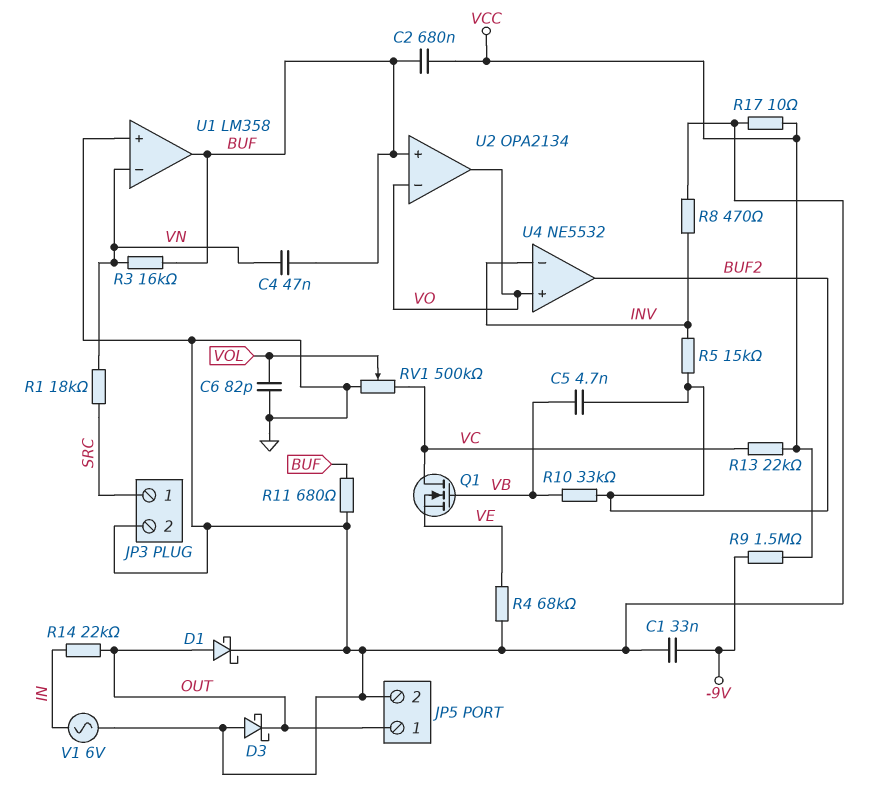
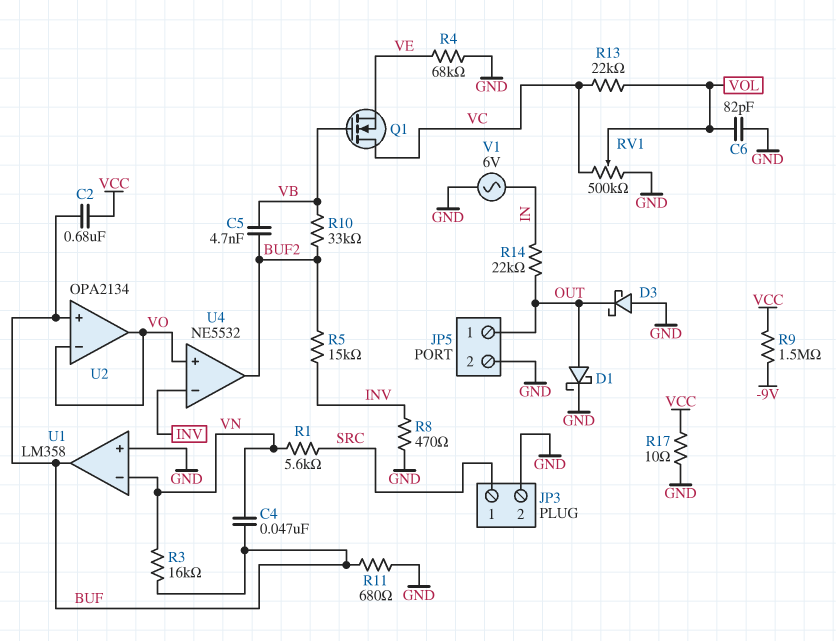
C1: 33nF (-9V, GND) -> none
R1: 18k (SRC, VN) -> 5.6k (SRC, VN)
R13: 22k (VC, VCC) -> 22k (VC, VOL)

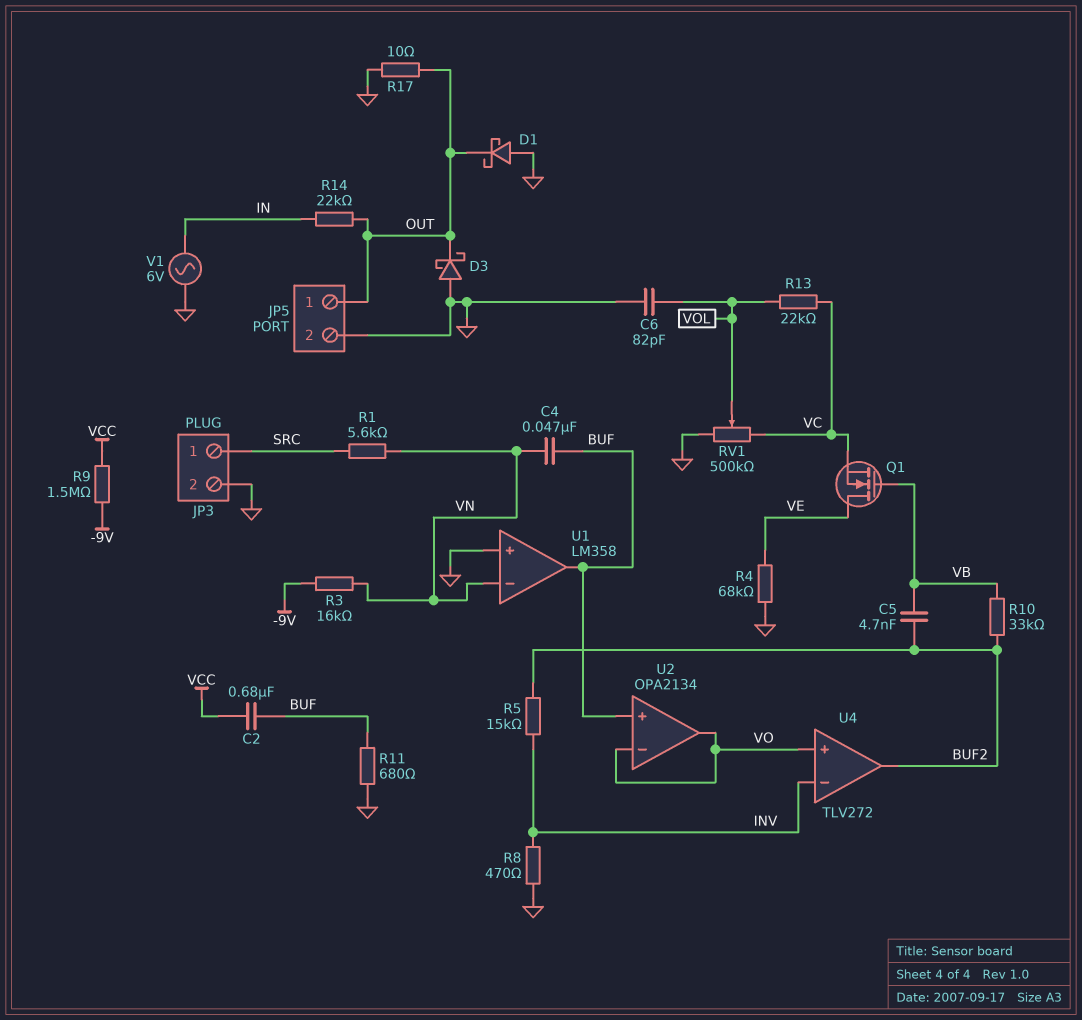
D1: schottky (A OUT, K GND) -> schottky (A GND, K OUT)
Q1: NMOS (G VB, D VC, S VE) -> NMOS (G VB, D VE, S VC)
R3: 16k (BUF, VN) -> 16k (-9V, VN)
R17: 10 (GND, VCC) -> 10 (GND, OUT)
U4: NE5532 -> TLV272

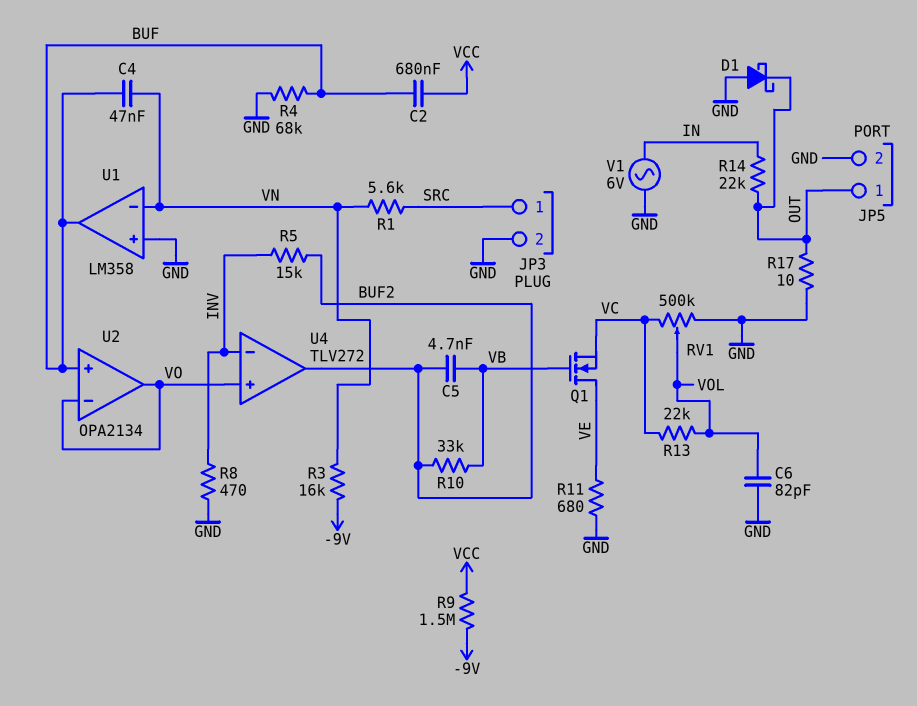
D3: schottky (A GND, K OUT) -> none
R4: 68k (GND, VE) -> 68k (BUF, GND)
R11: 680 (BUF, GND) -> 680 (GND, VE)

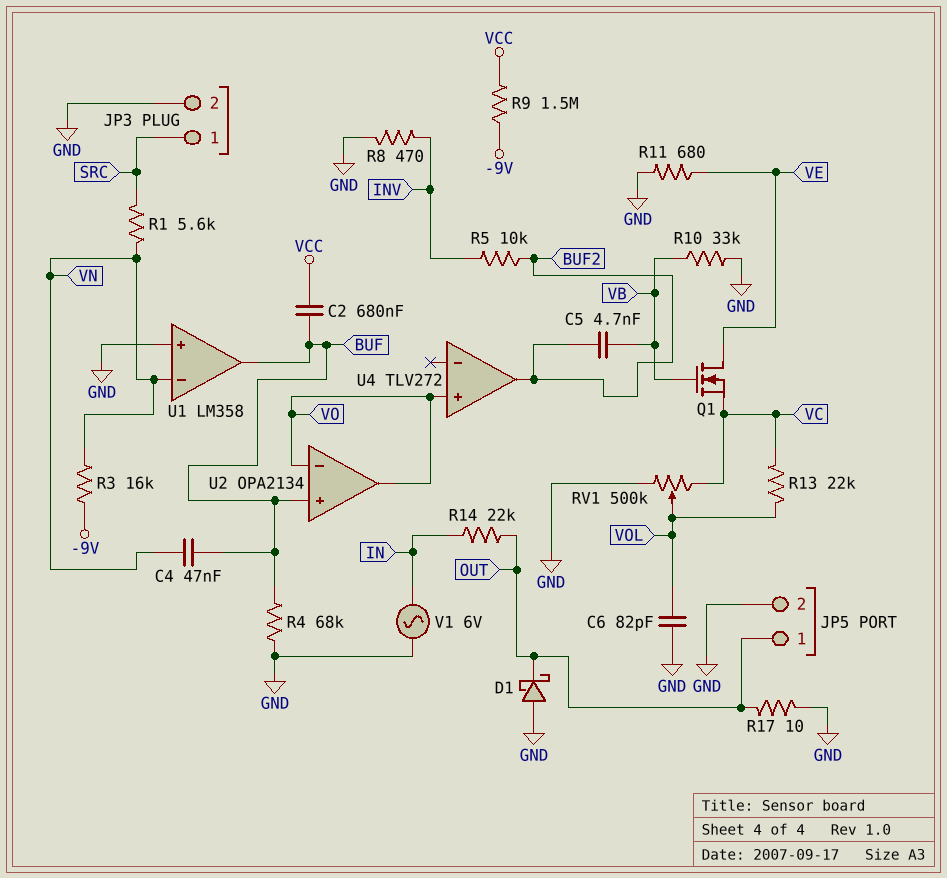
R5: 15k (BUF2, INV) -> 10k (BUF2, INV)
R10: 33k (BUF2, VB) -> 33k (GND, VB)
U4 pin in-: INV -> none

